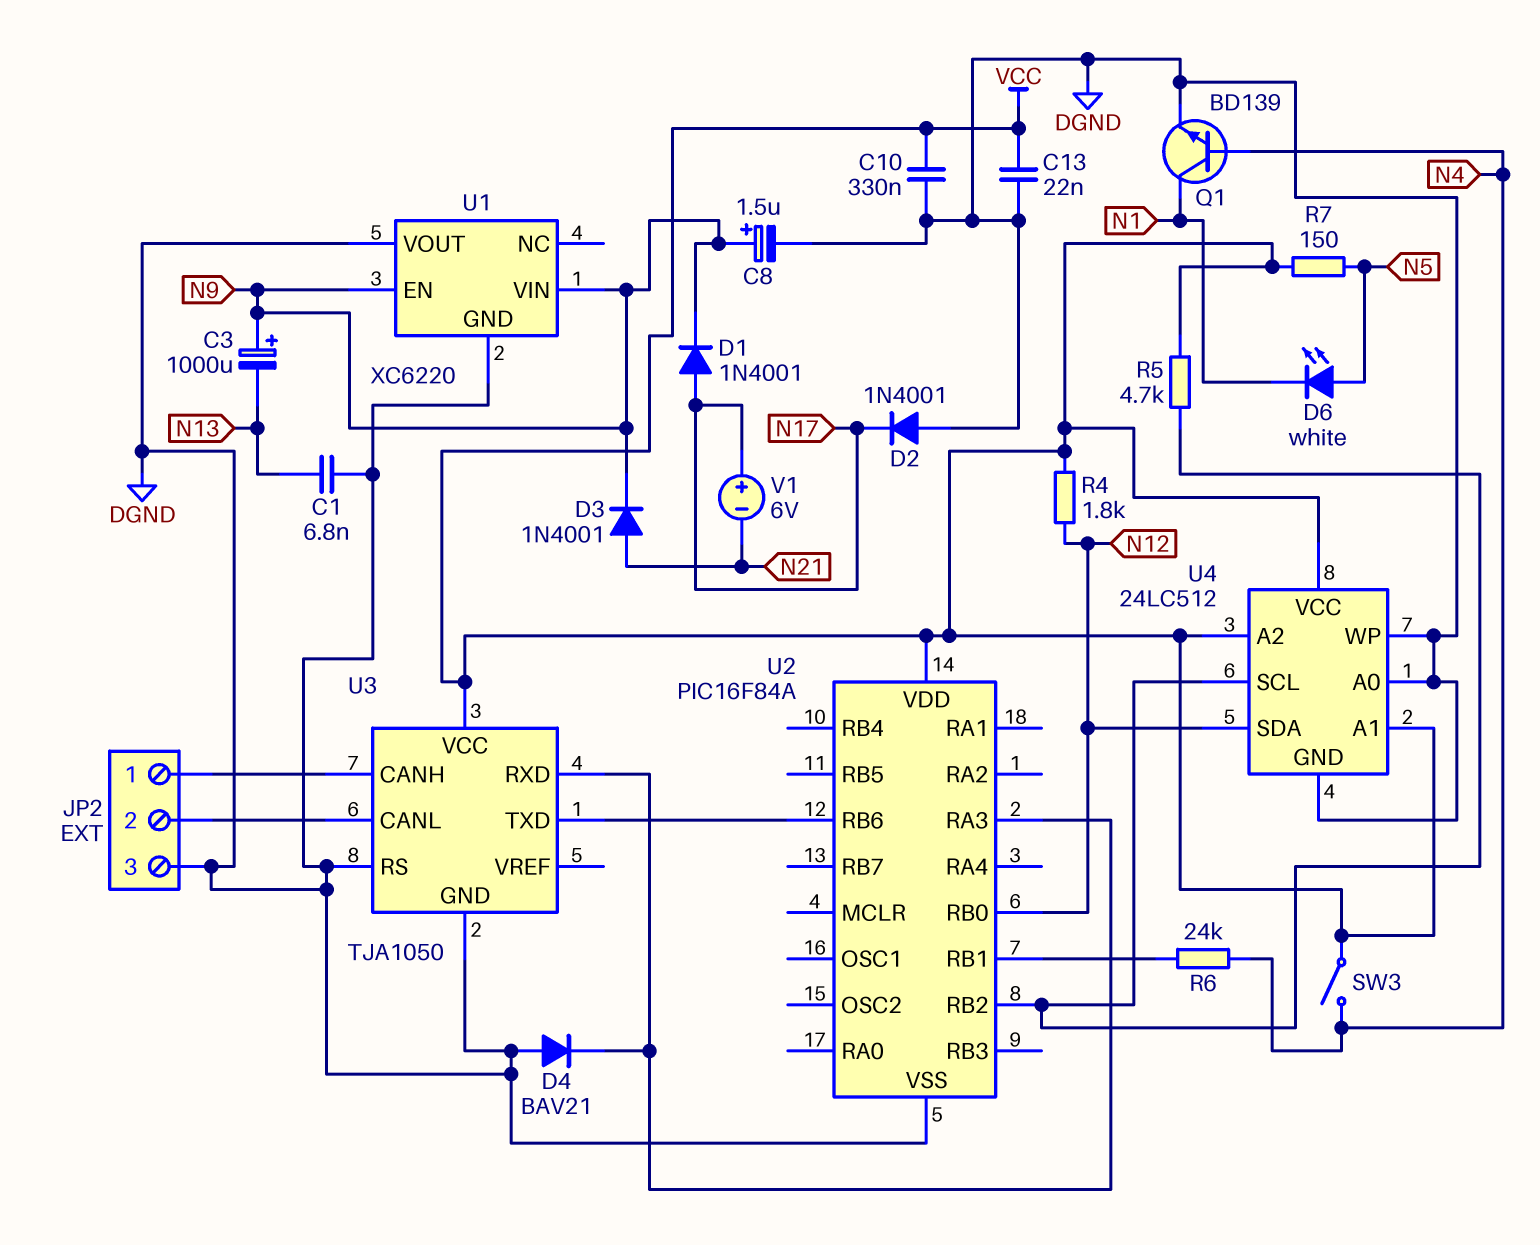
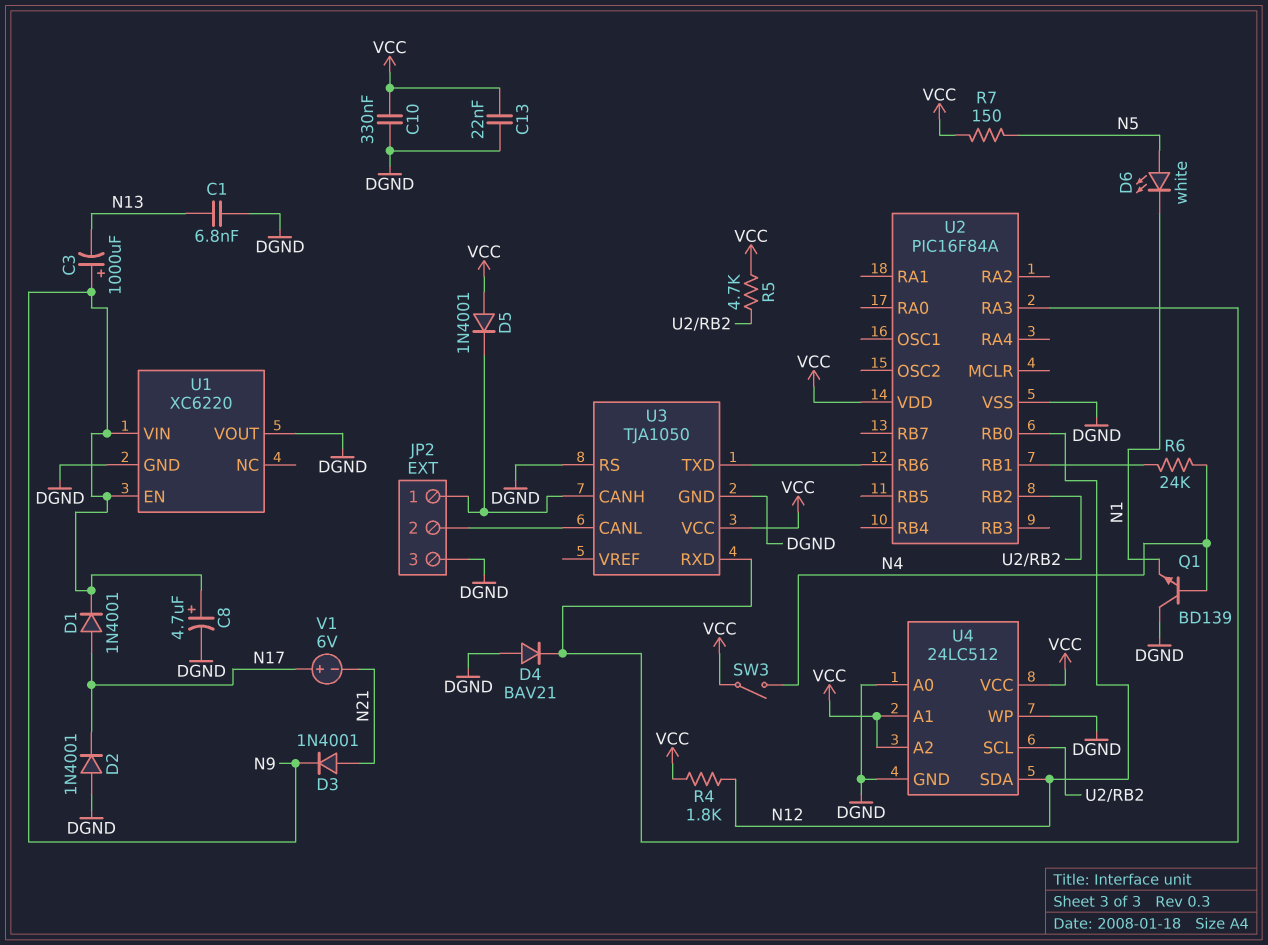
C8: 1.5uF (plus N9, minus DGND) -> 4.7uF (plus N9, minus DGND)
D5: none -> diode 1N4001 (A VCC, K JP2/1)
Q1: NPN BD139 (B N4, C N1, E DGND) -> NPN BD139 (B N4, C DGND, E N1)

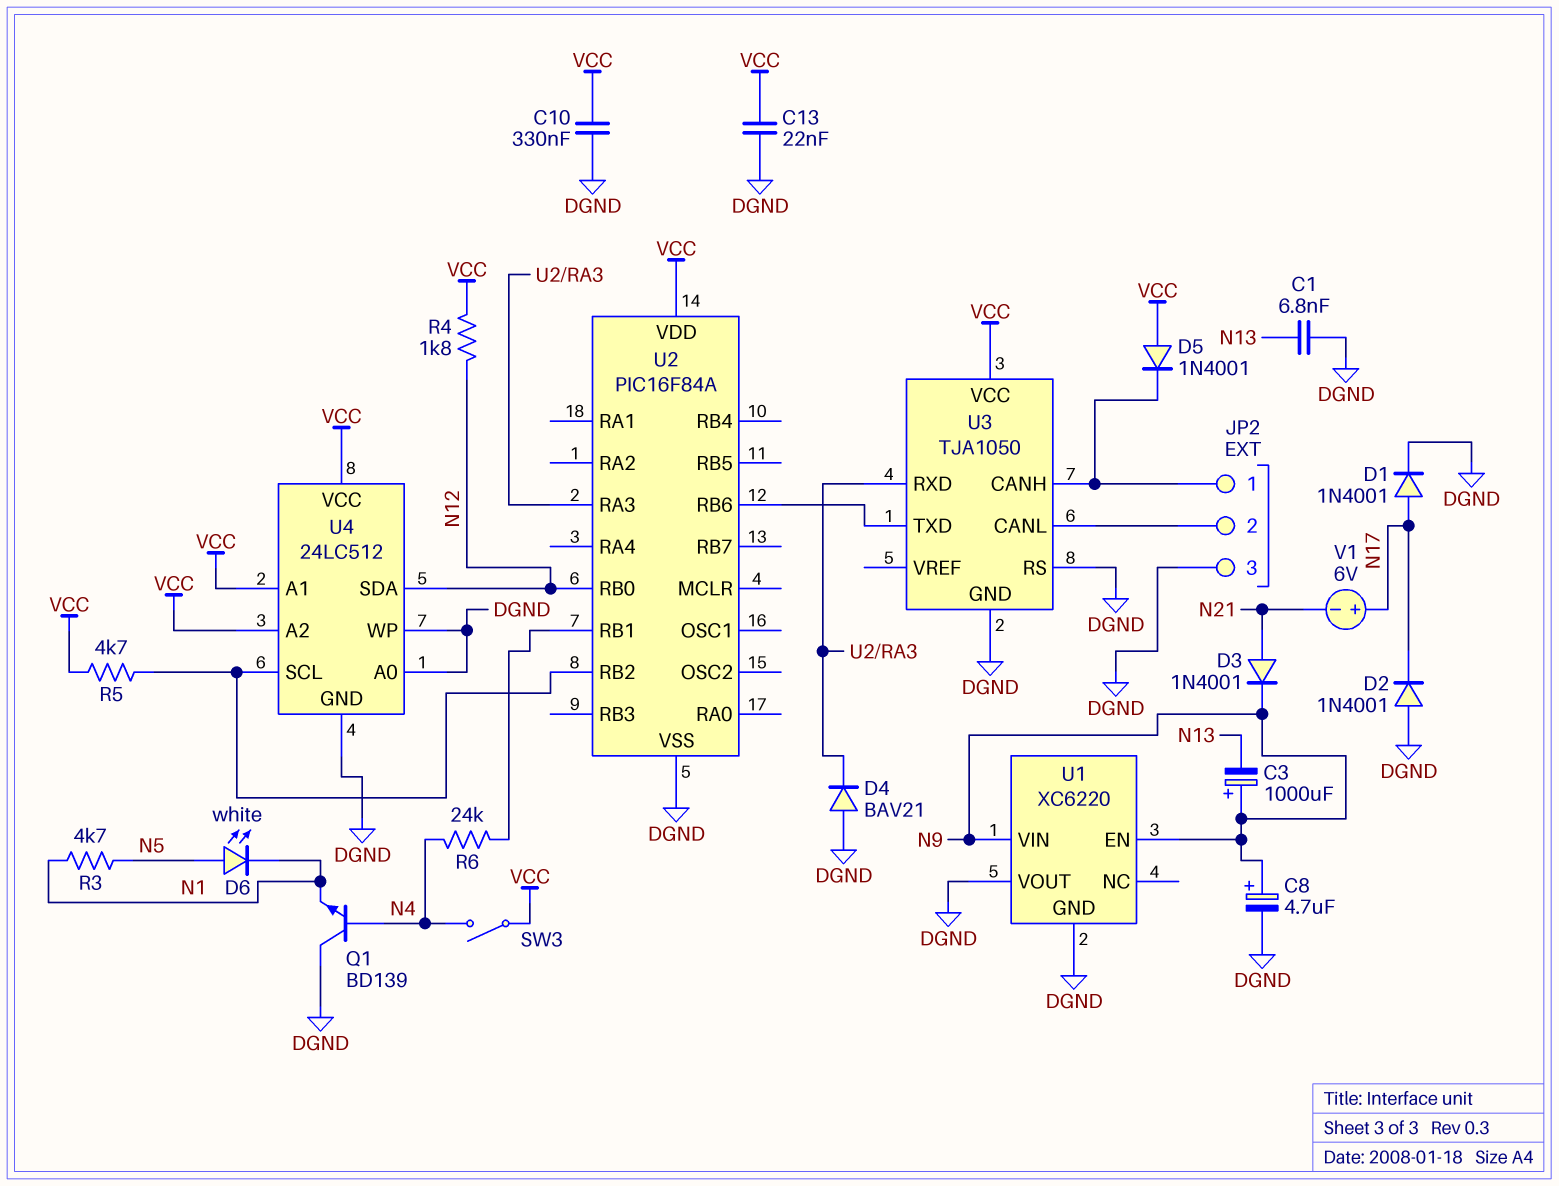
D1: diode 1N4001 (A N17, K N9) -> diode 1N4001 (A N17, K DGND)
R3: none -> 4.7k (N1, N5)
R7: 150 (N5, VCC) -> none

